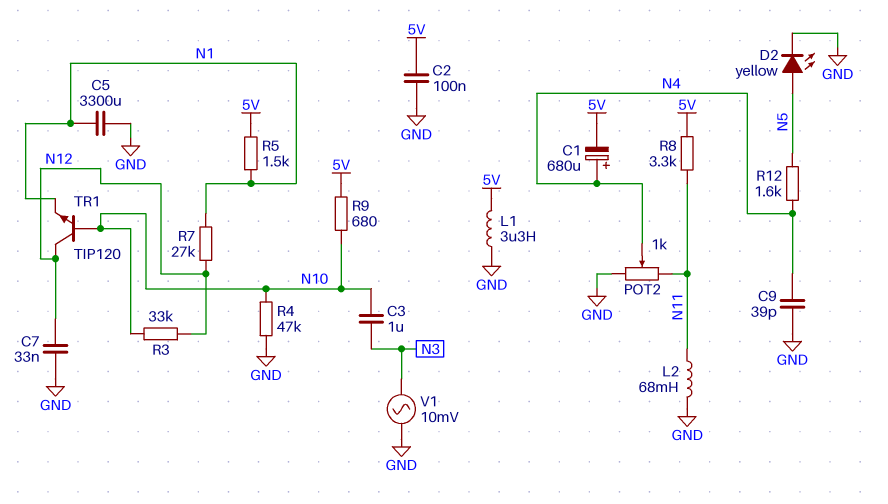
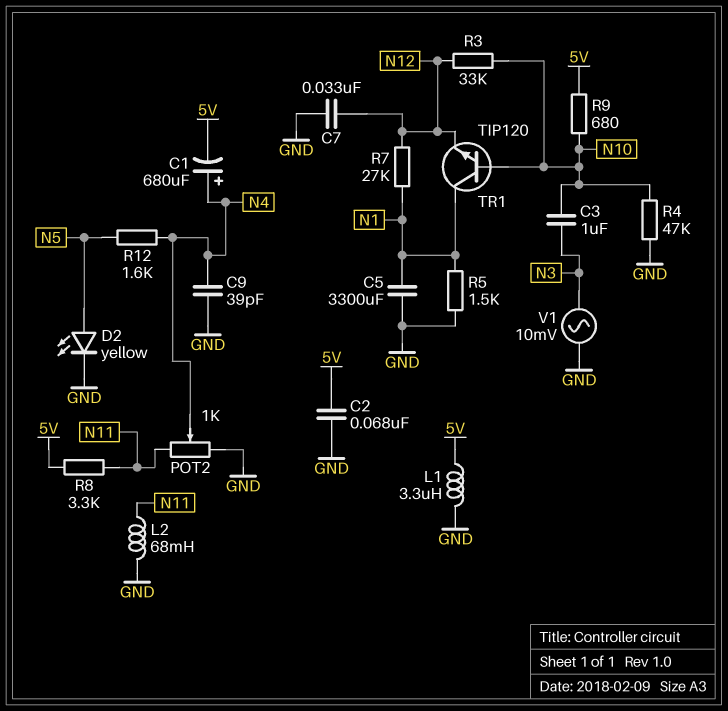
C2: 100nF (5V, GND) -> 68nF (5V, GND)
R5: 1.5k (5V, N1) -> 1.5k (GND, N1)
TR1: NPN TIP120 (B N10, C N12, E N1) -> NPN TIP120 (B N10, C N1, E N12)

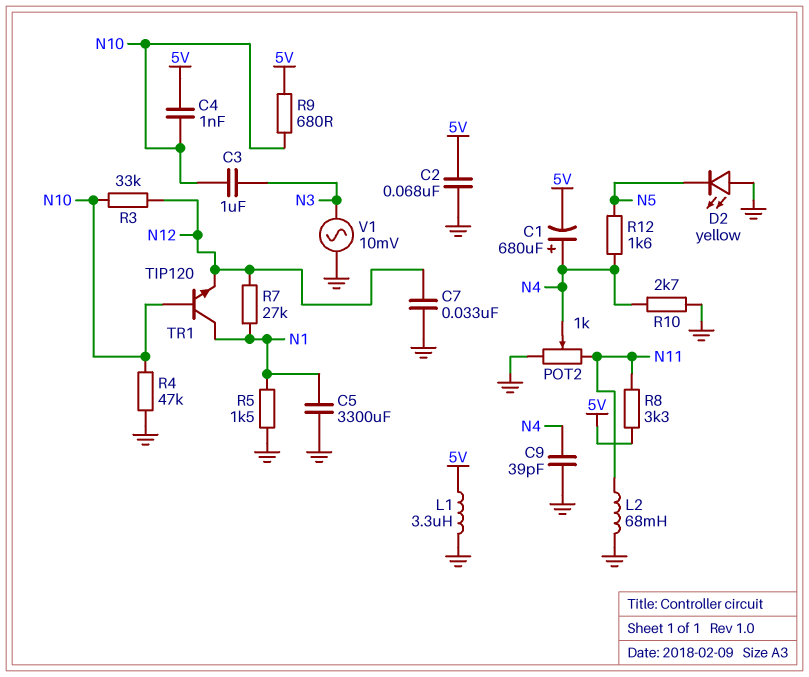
C4: none -> 1nF (5V, N10)
D2: LED yellow (A N5, K GND) -> LED yellow (A GND, K N5)
R10: none -> 2.7k (GND, N4)

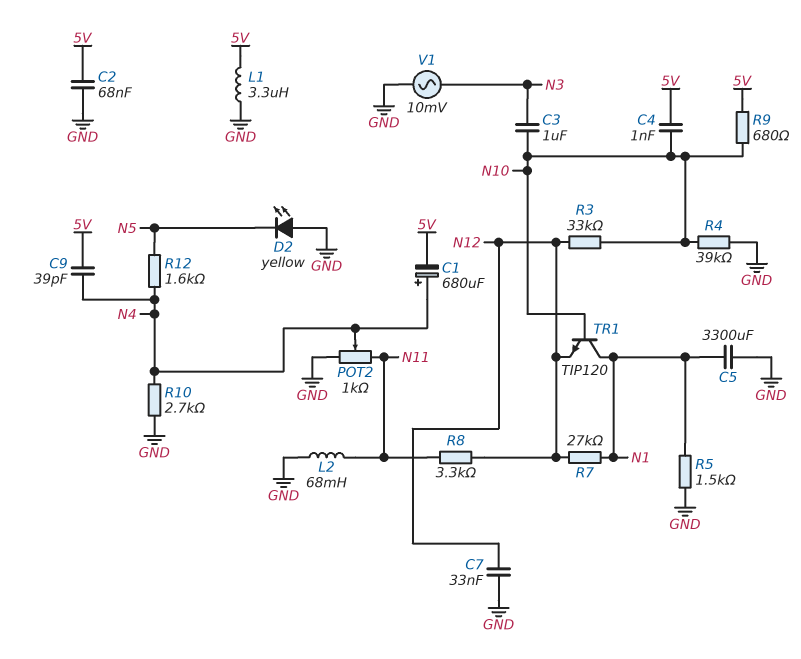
C9: 39pF (GND, N4) -> 39pF (5V, N4)
R4: 47k (GND, N10) -> 39k (GND, N10)
R8: 3.3k (5V, N11) -> 3.3k (N11, N12)

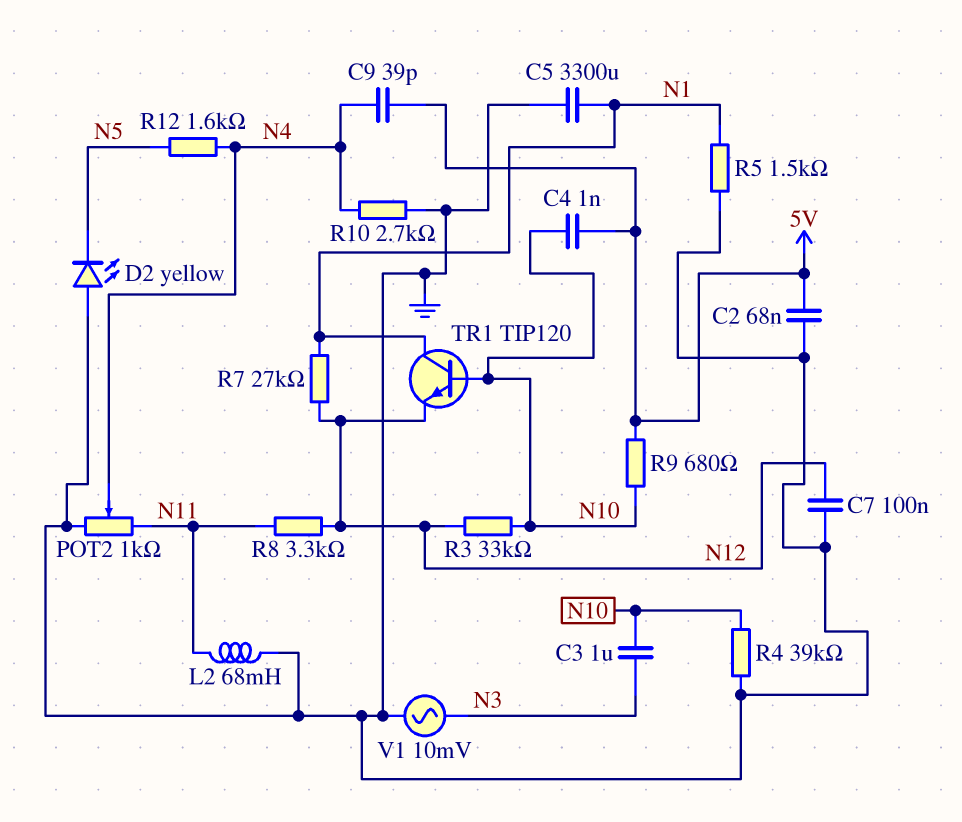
C1: 680uF (plus N4, minus 5V) -> none
C7: 33nF (GND, N12) -> 100nF (GND, N12)
L1: 3.3uH (5V, GND) -> none

